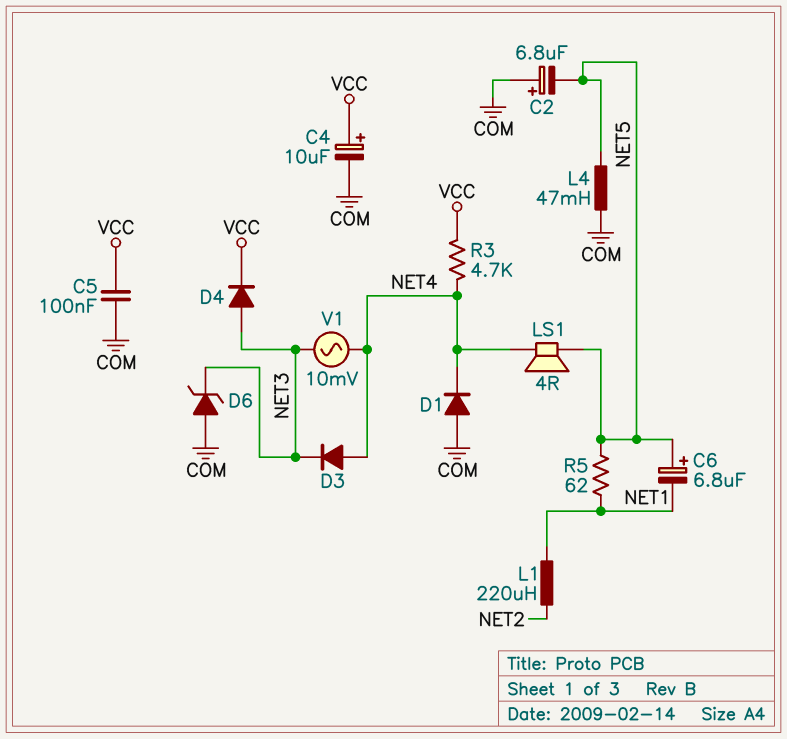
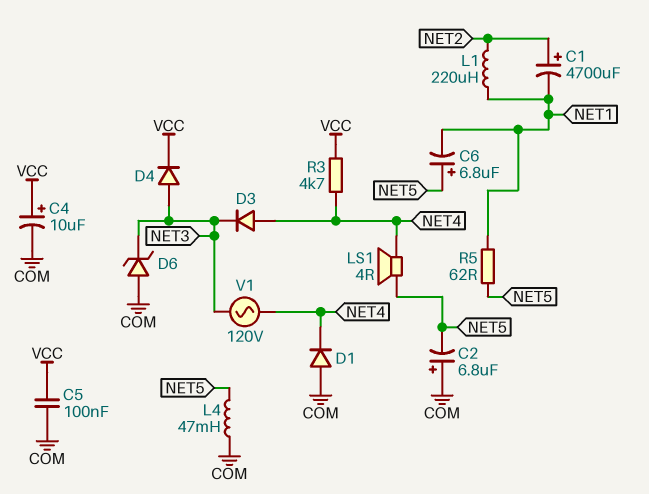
C1: none -> 4700uF (plus NET2, minus NET1)
V1: AC 10mV (NET3, NET4) -> AC 120V (NET3, NET4)

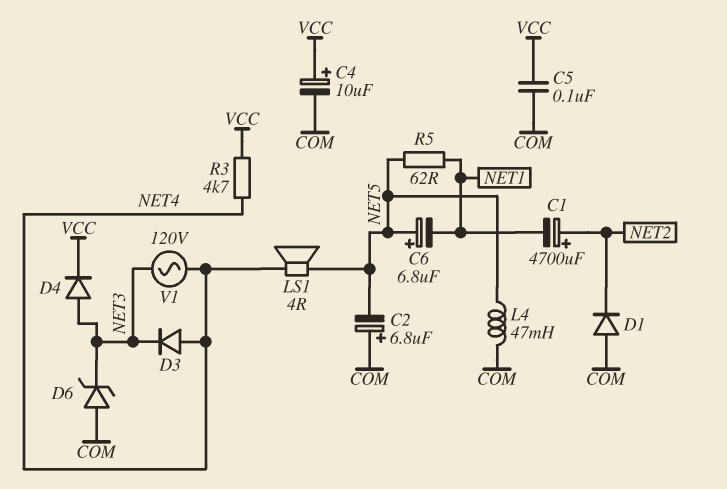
D1: diode (A COM, K NET4) -> diode (A COM, K NET2)
L1: 220uH (NET1, NET2) -> none

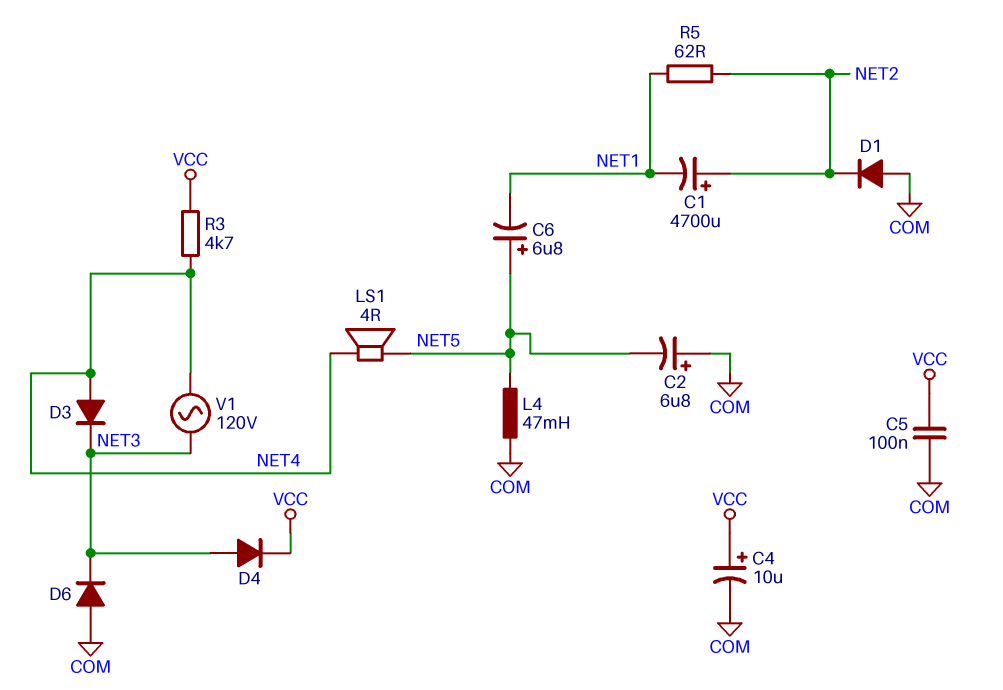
D6: zener (A COM, K NET3) -> diode (A COM, K NET3)
R5: 62 (NET1, NET5) -> 62 (NET1, NET2)

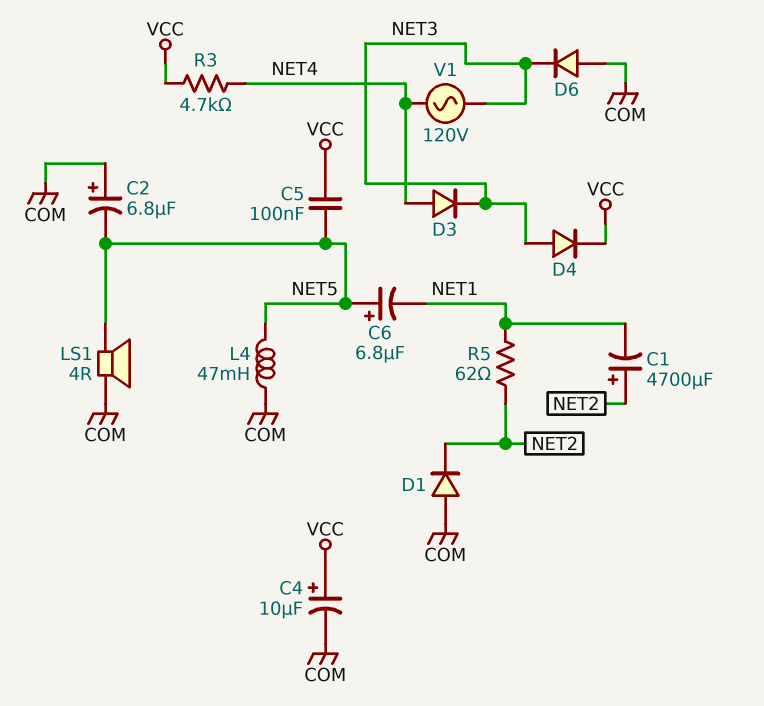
C5: 100nF (COM, VCC) -> 100nF (NET5, VCC)
LS1: speaker 4R (NET4, NET5) -> speaker 4R (COM, NET5)

